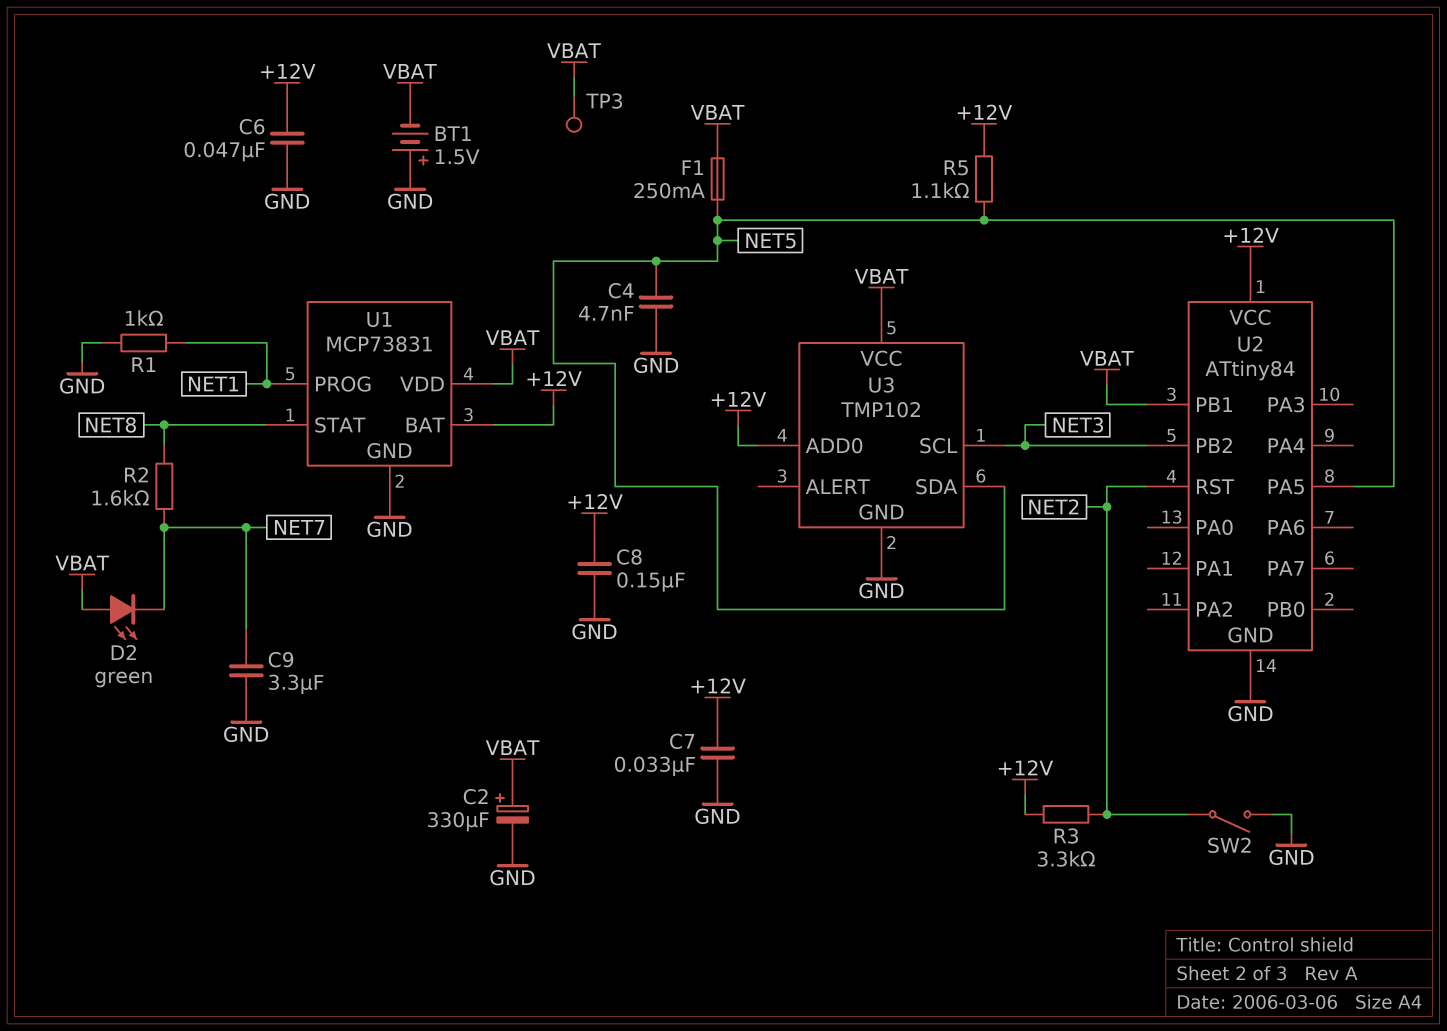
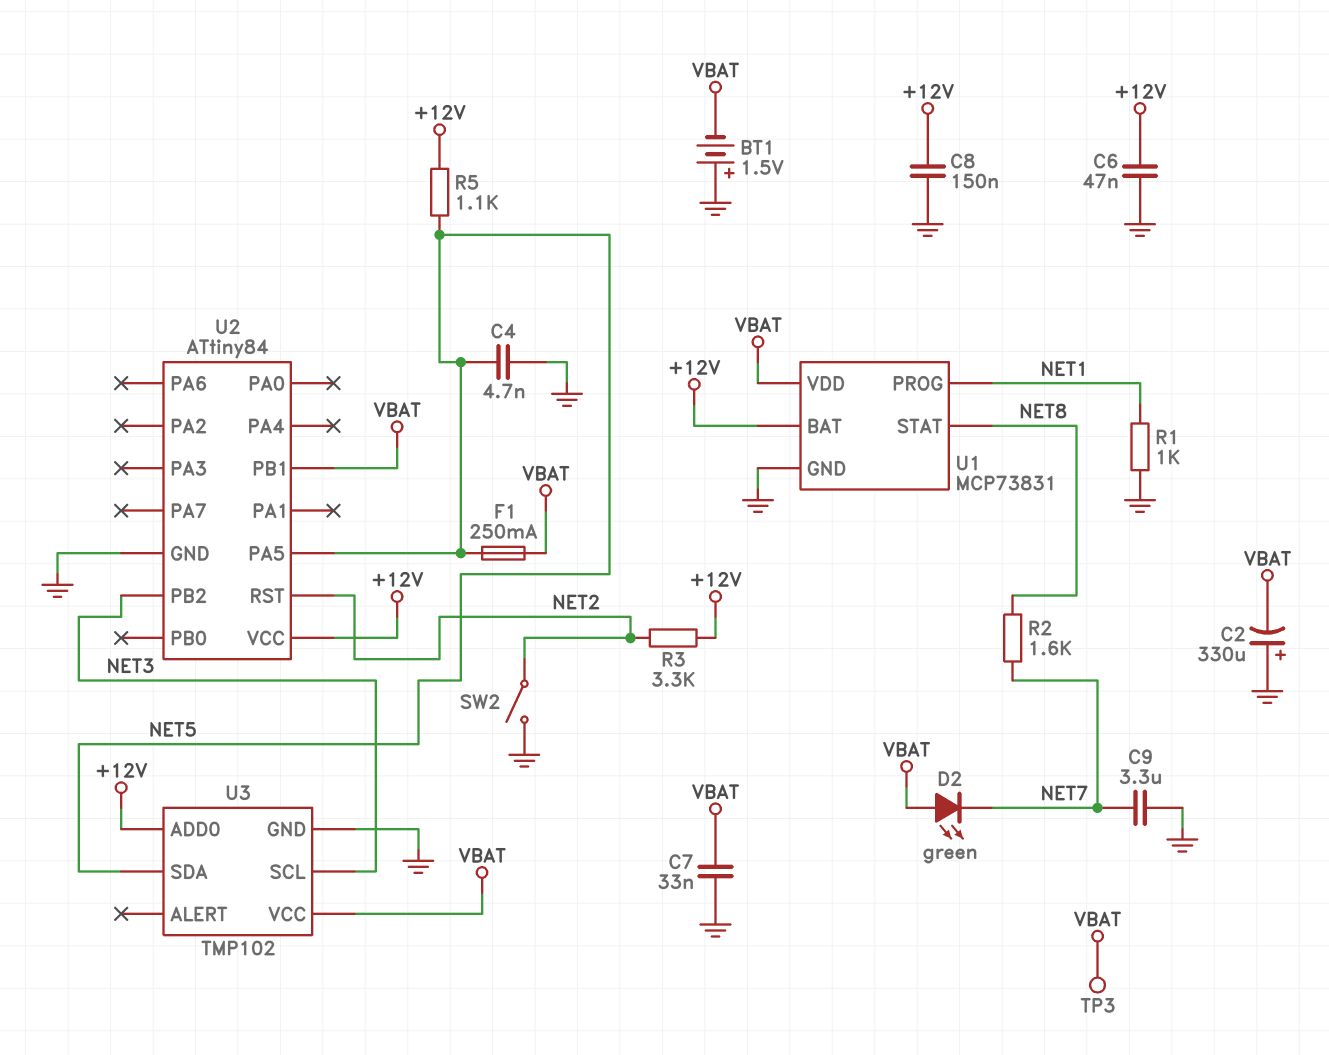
C2: 330uF (plus VBAT, minus GND) -> 330uF (plus GND, minus VBAT)
C7: 33nF (+12V, GND) -> 33nF (GND, VBAT)

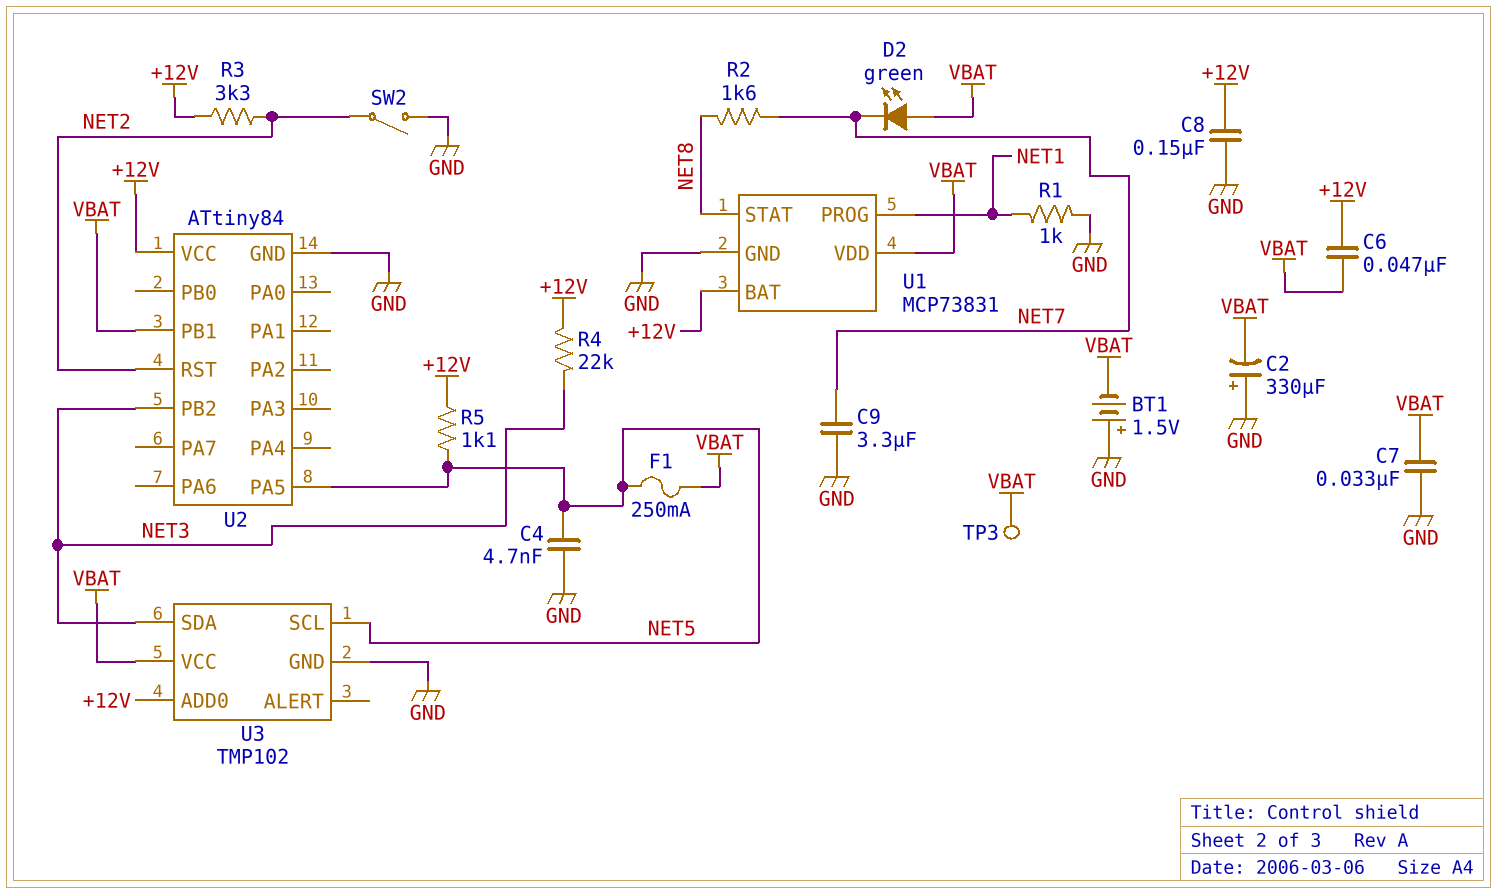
C6: 47nF (+12V, GND) -> 47nF (+12V, VBAT)
R4: none -> 22k (+12V, NET3)
U3 pin SCL: NET3 -> NET5
U3 pin SDA: NET5 -> NET3

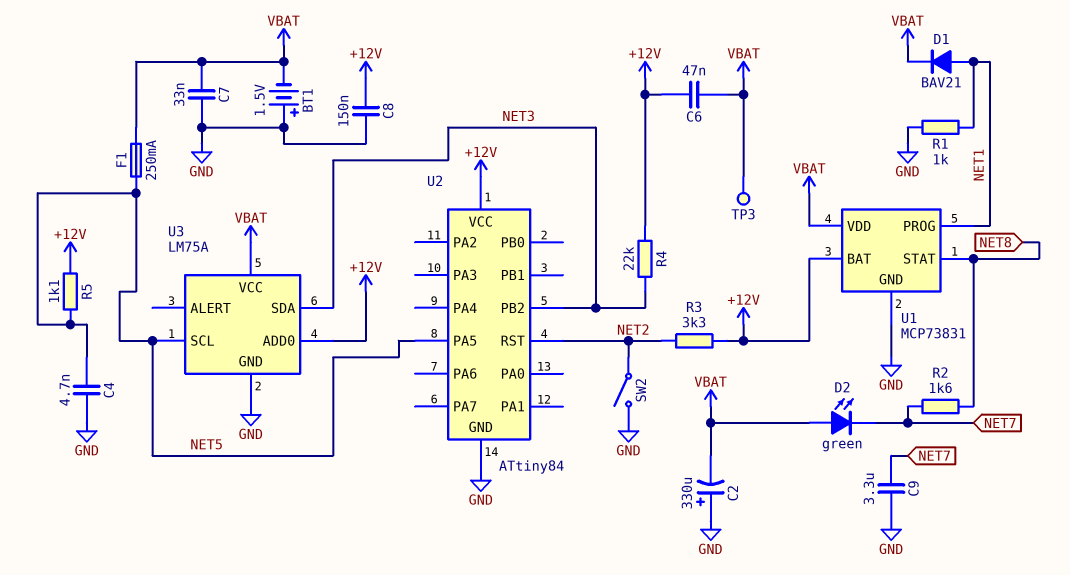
D1: none -> diode BAV21 (A NET1, K VBAT)
U2 pin PB1: VBAT -> none
U3: TMP102 -> LM75A

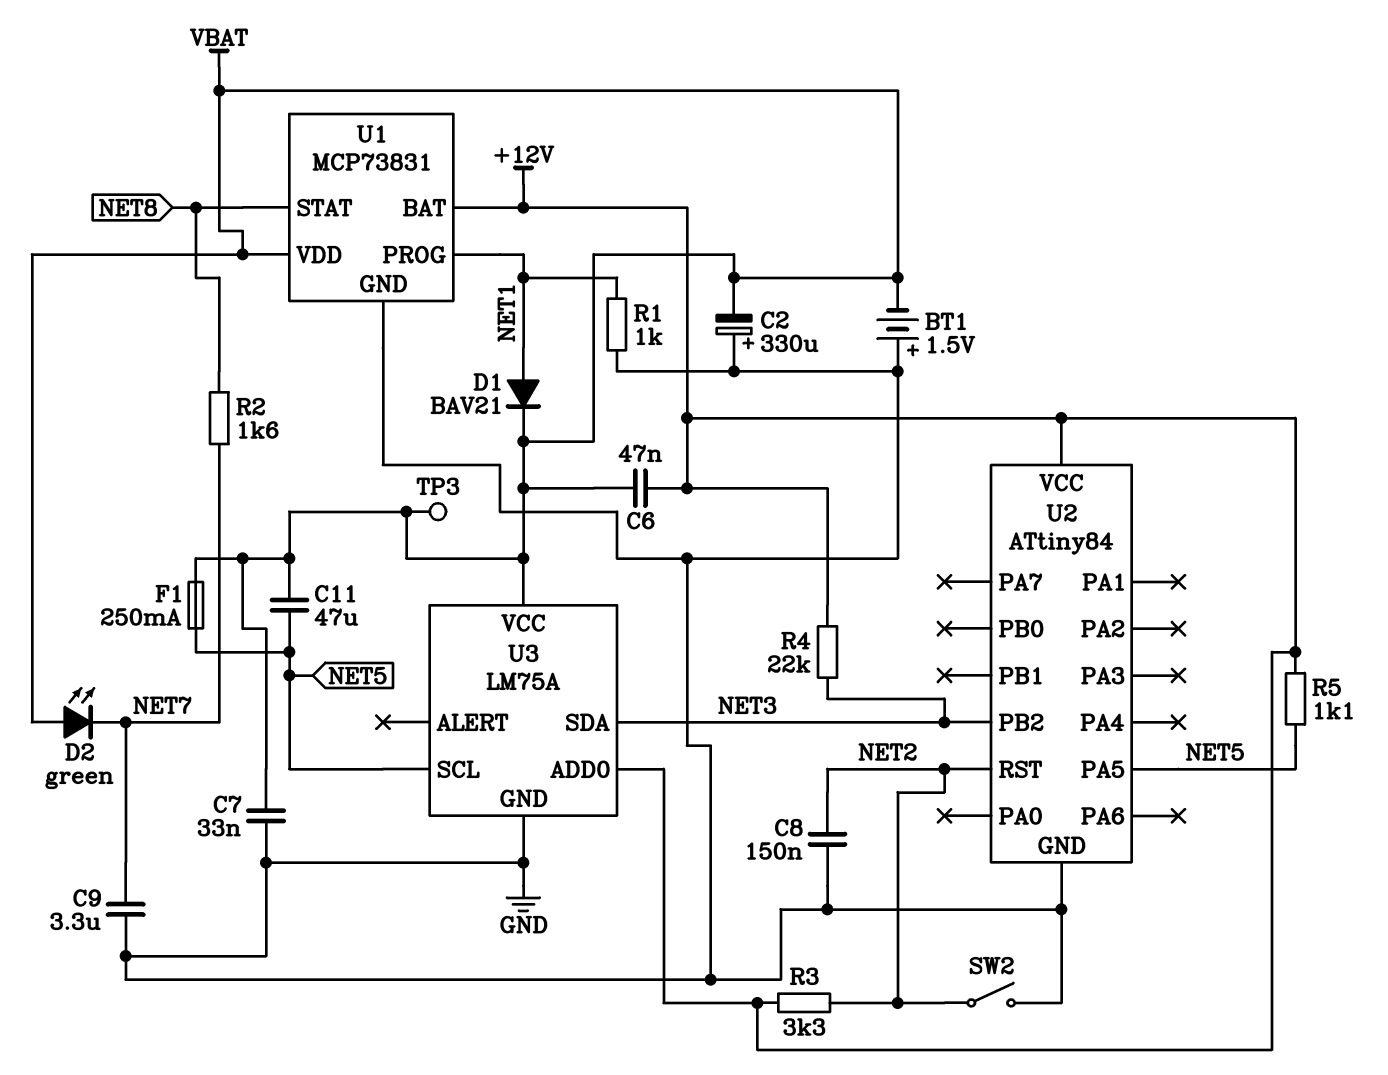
C4: 4.7nF (GND, NET5) -> none
C8: 150nF (+12V, GND) -> 150nF (GND, NET2)
C11: none -> 47uF (NET5, VBAT)

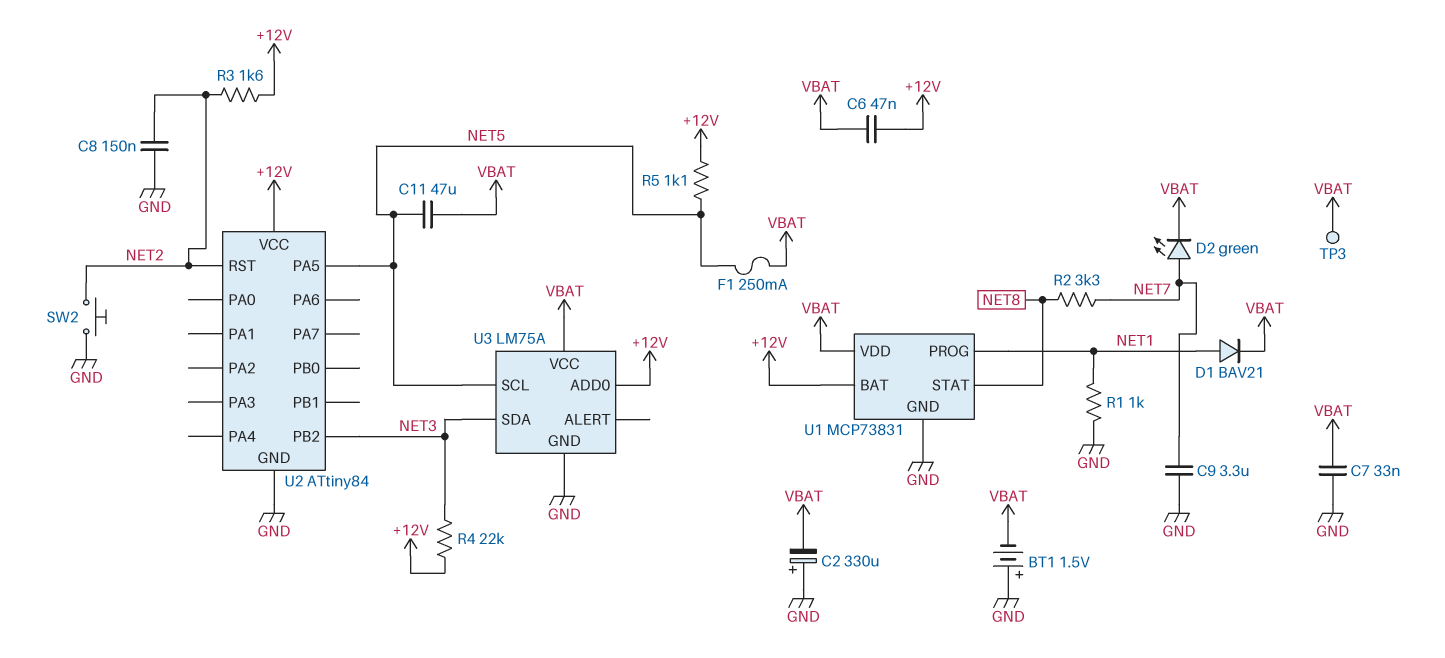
D2: LED green (A VBAT, K NET7) -> LED green (A NET7, K VBAT)
R2: 1.6k (NET7, NET8) -> 3.3k (NET7, NET8)
R3: 3.3k (+12V, NET2) -> 1.6k (+12V, NET2)
SW2: switch (GND, NET2) -> button (GND, NET2)

